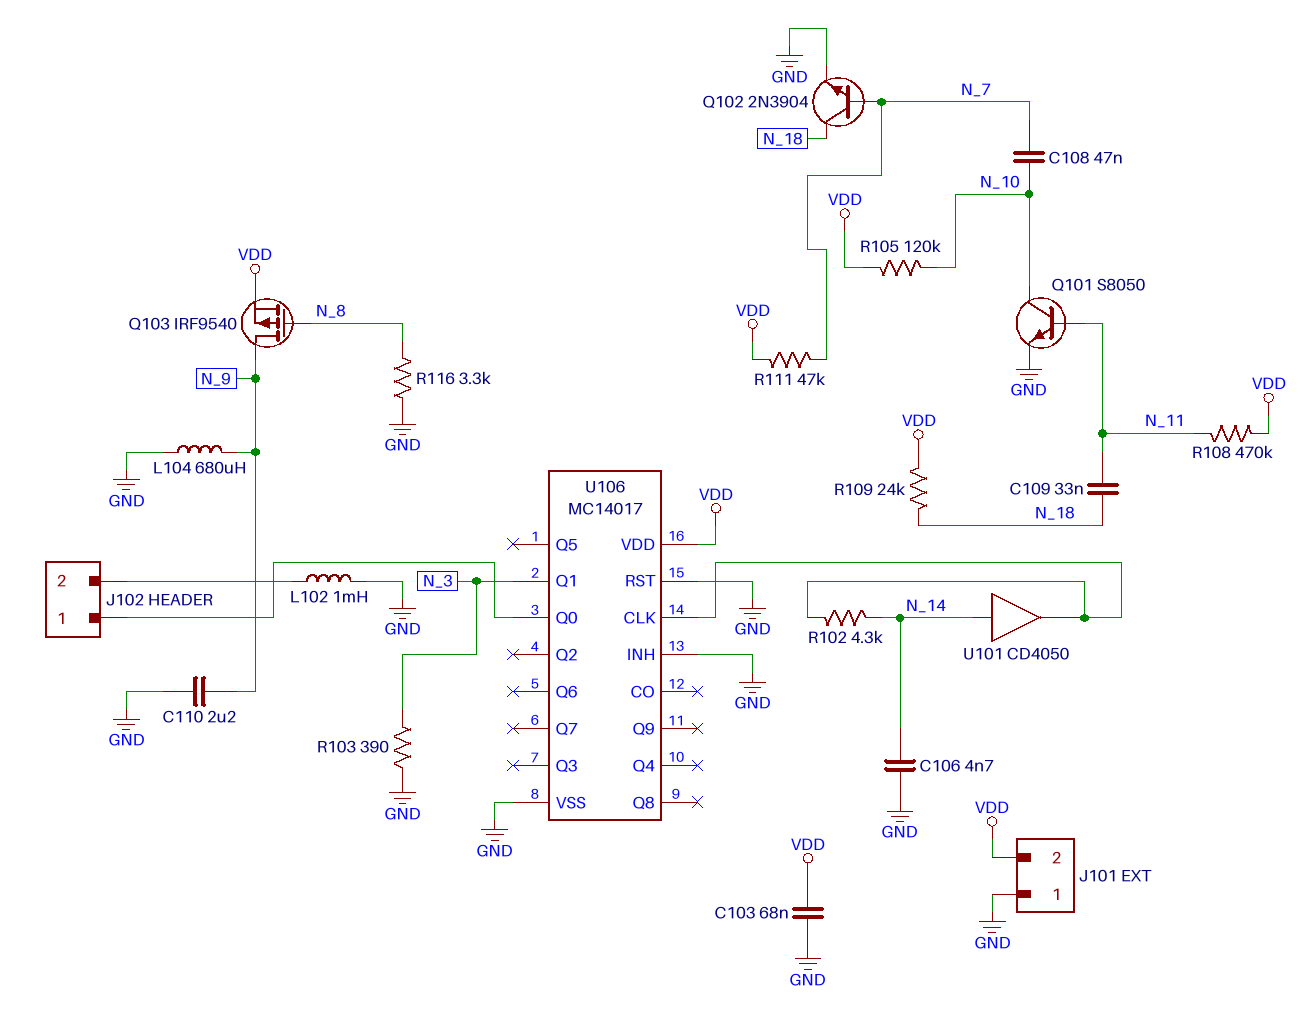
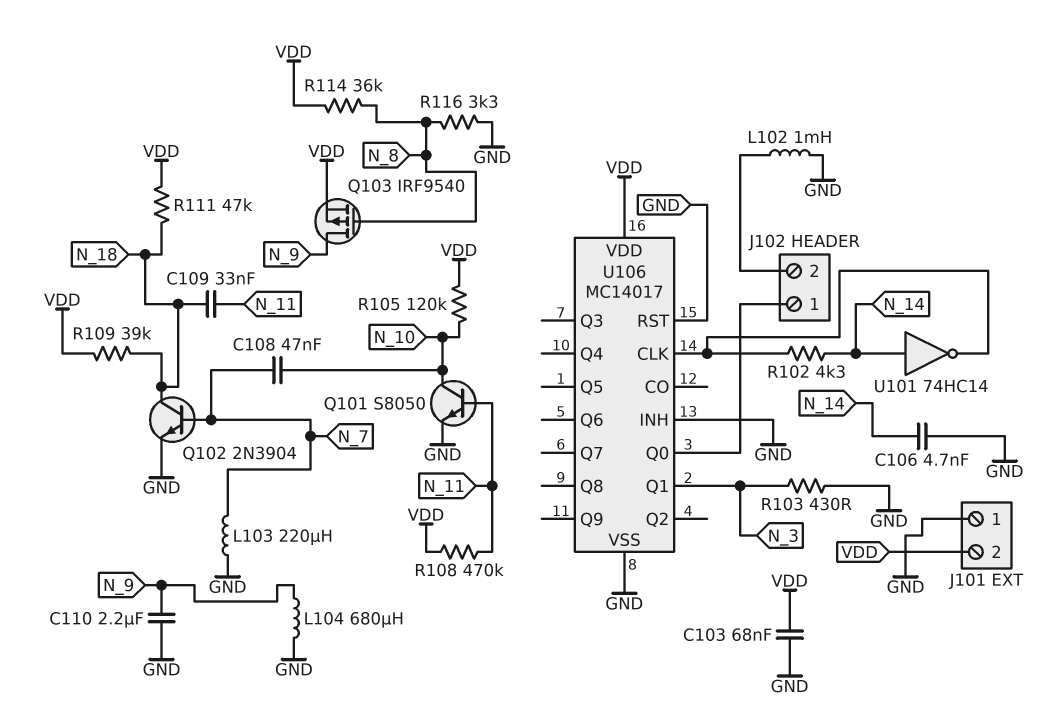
L103: none -> 220uH (GND, N_7)
R103: 390 (GND, N_3) -> 430 (GND, N_3)
R109: 24k (N_18, VDD) -> 39k (N_18, VDD)
R111: 47k (N_7, VDD) -> 47k (N_18, VDD)
R114: none -> 36k (N_8, VDD)
U101: buffer CD4050 (in N_14, out U106/CLK) -> NOT 74HC14 (in N_14, out U106/CLK)

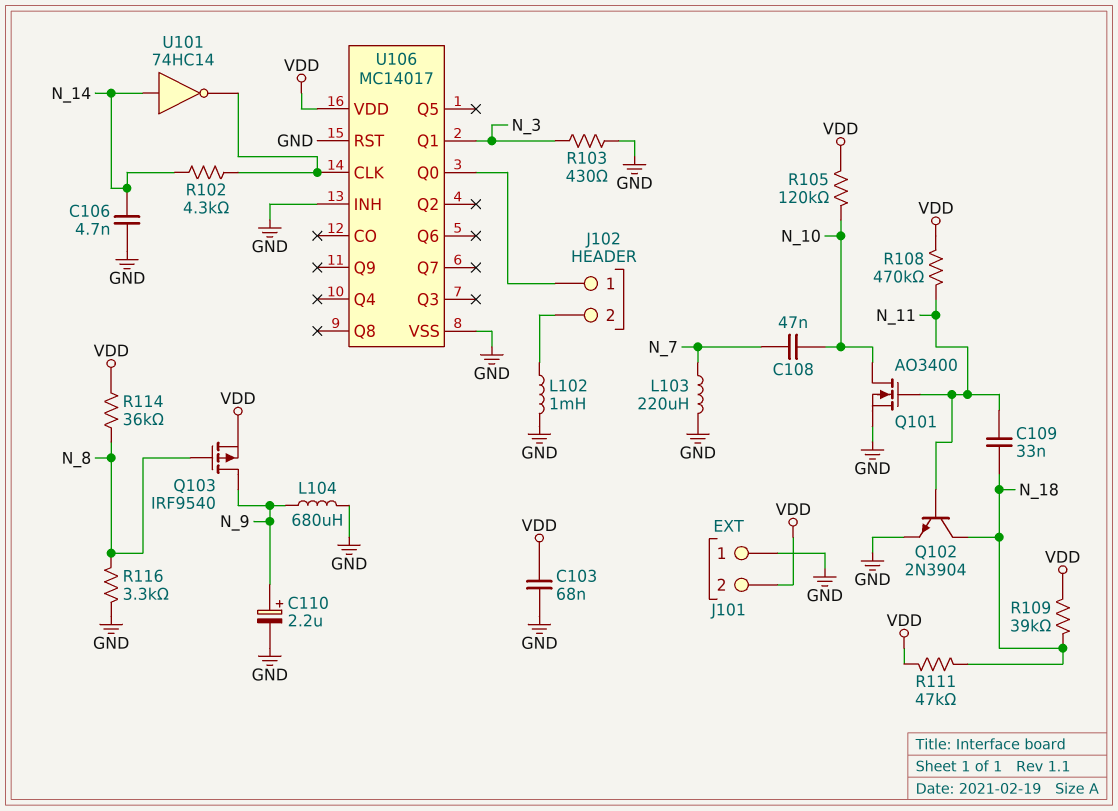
C110: 2.2uF (GND, N_9) -> 2.2uF (plus N_9, minus GND)
Q101: NPN S8050 (B N_11, C N_10, E GND) -> NMOS AO3400 (G N_11, D N_10, S GND)
Q102: NPN 2N3904 (B N_7, C N_18, E GND) -> NPN 2N3904 (B N_11, C N_18, E GND)

